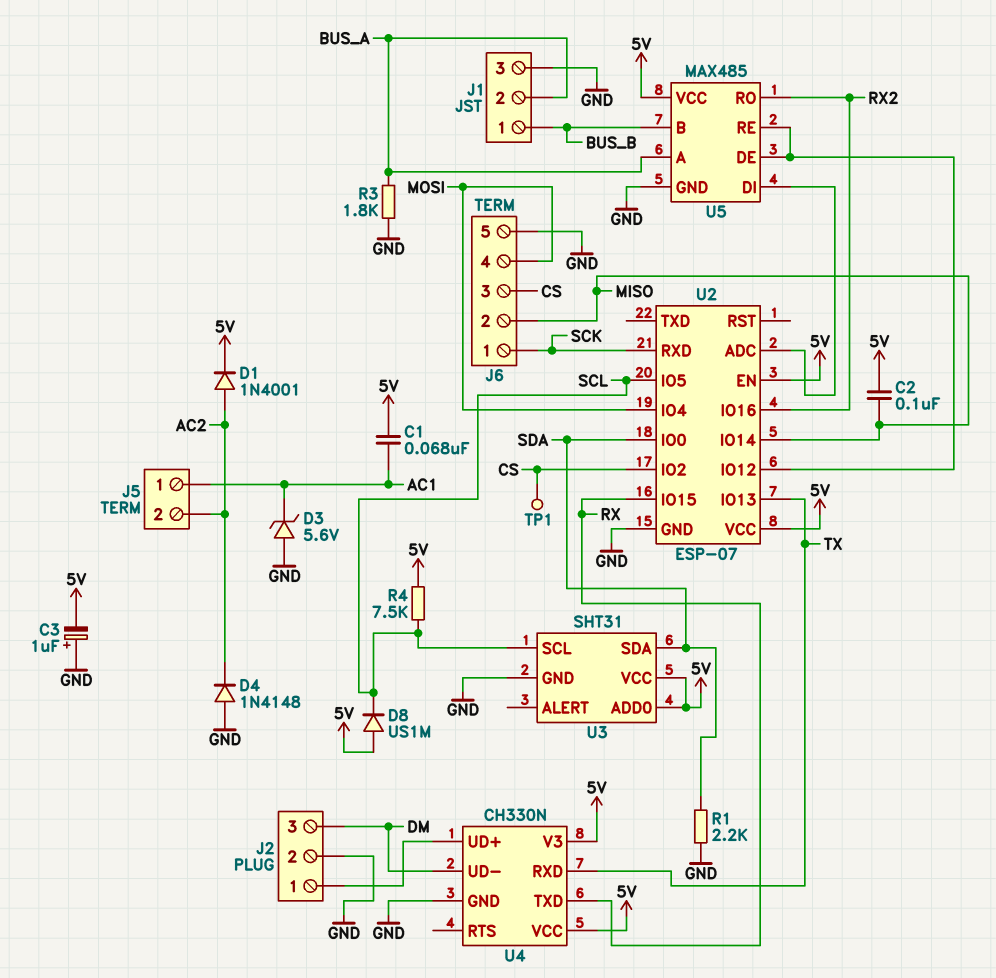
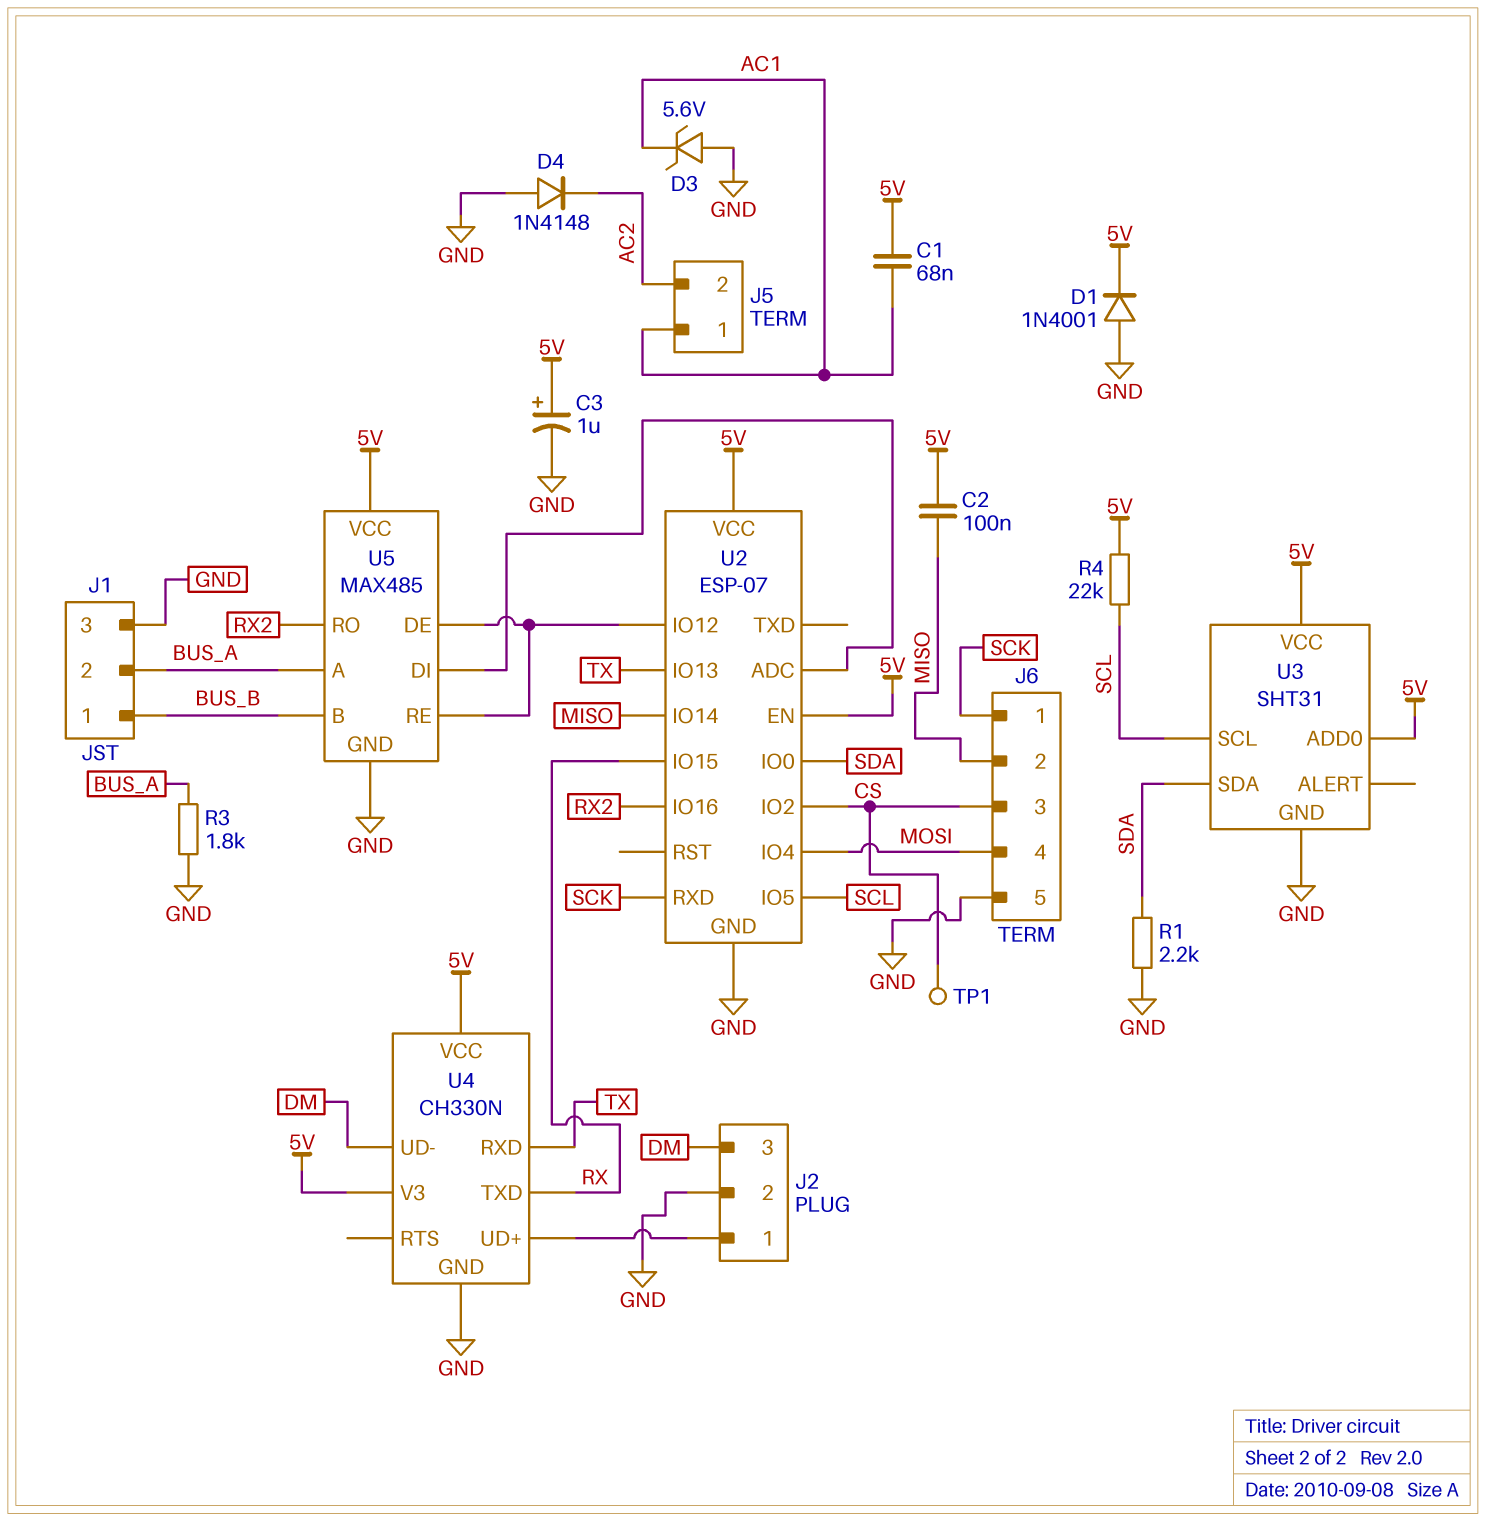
C3: 1uF (plus GND, minus 5V) -> 1uF (plus 5V, minus GND)
D1: diode 1N4001 (A AC2, K 5V) -> diode 1N4001 (A GND, K 5V)
D8: diode US1M (A 5V, K SCL) -> none
R4: 7.5k (5V, SCL) -> 22k (5V, SCL)

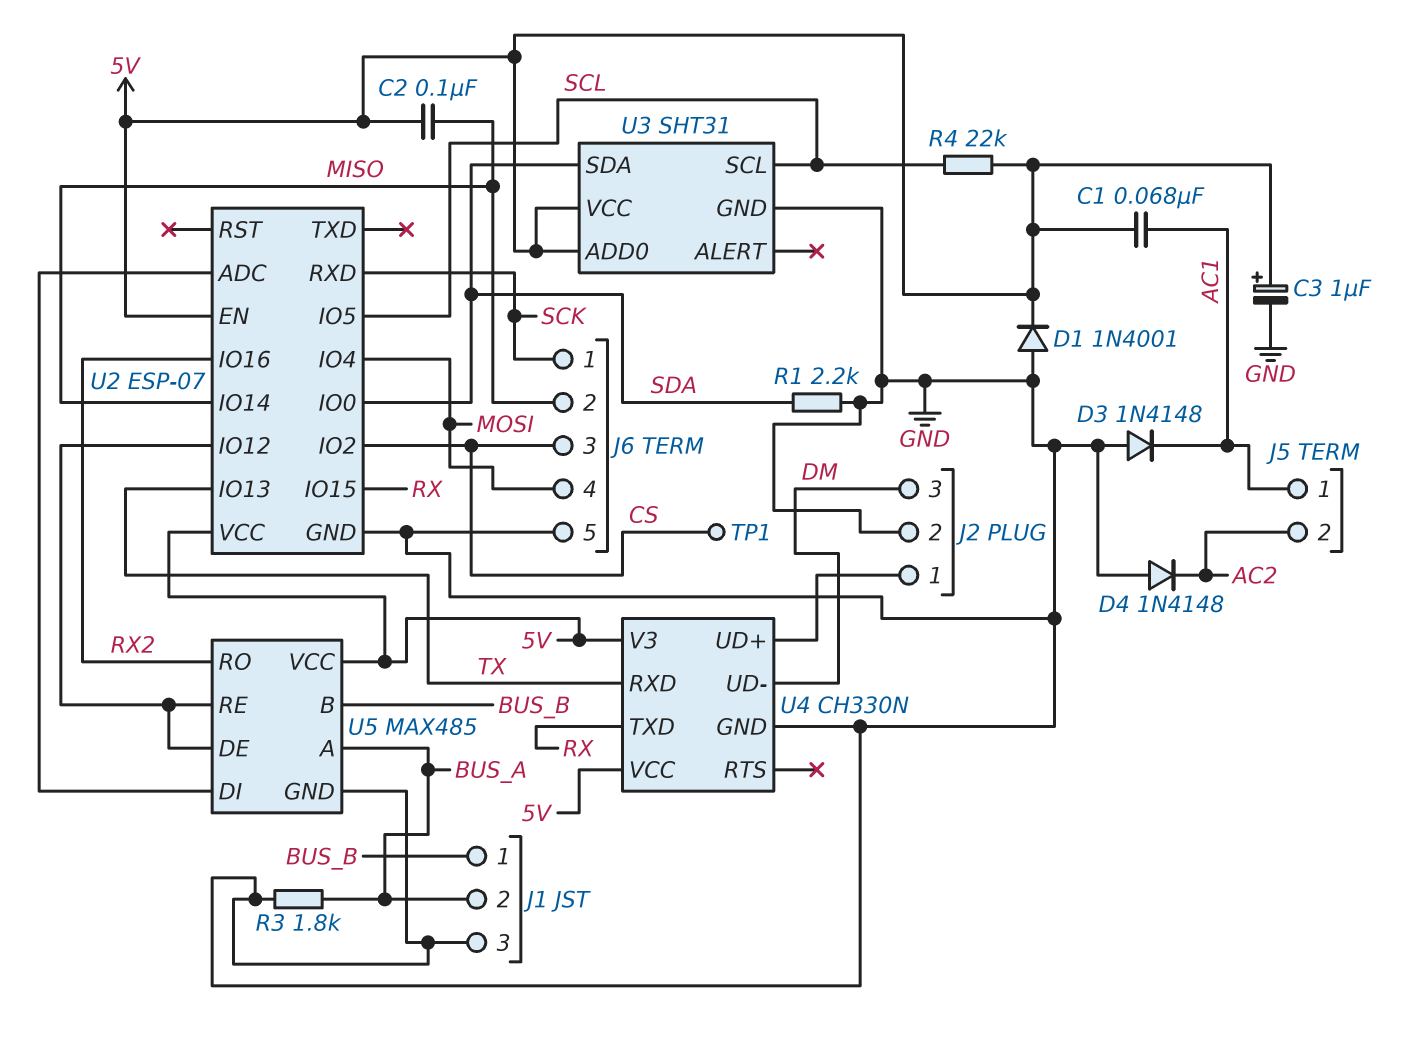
D3: zener 5.6V (A GND, K AC1) -> diode 1N4148 (A GND, K AC1)

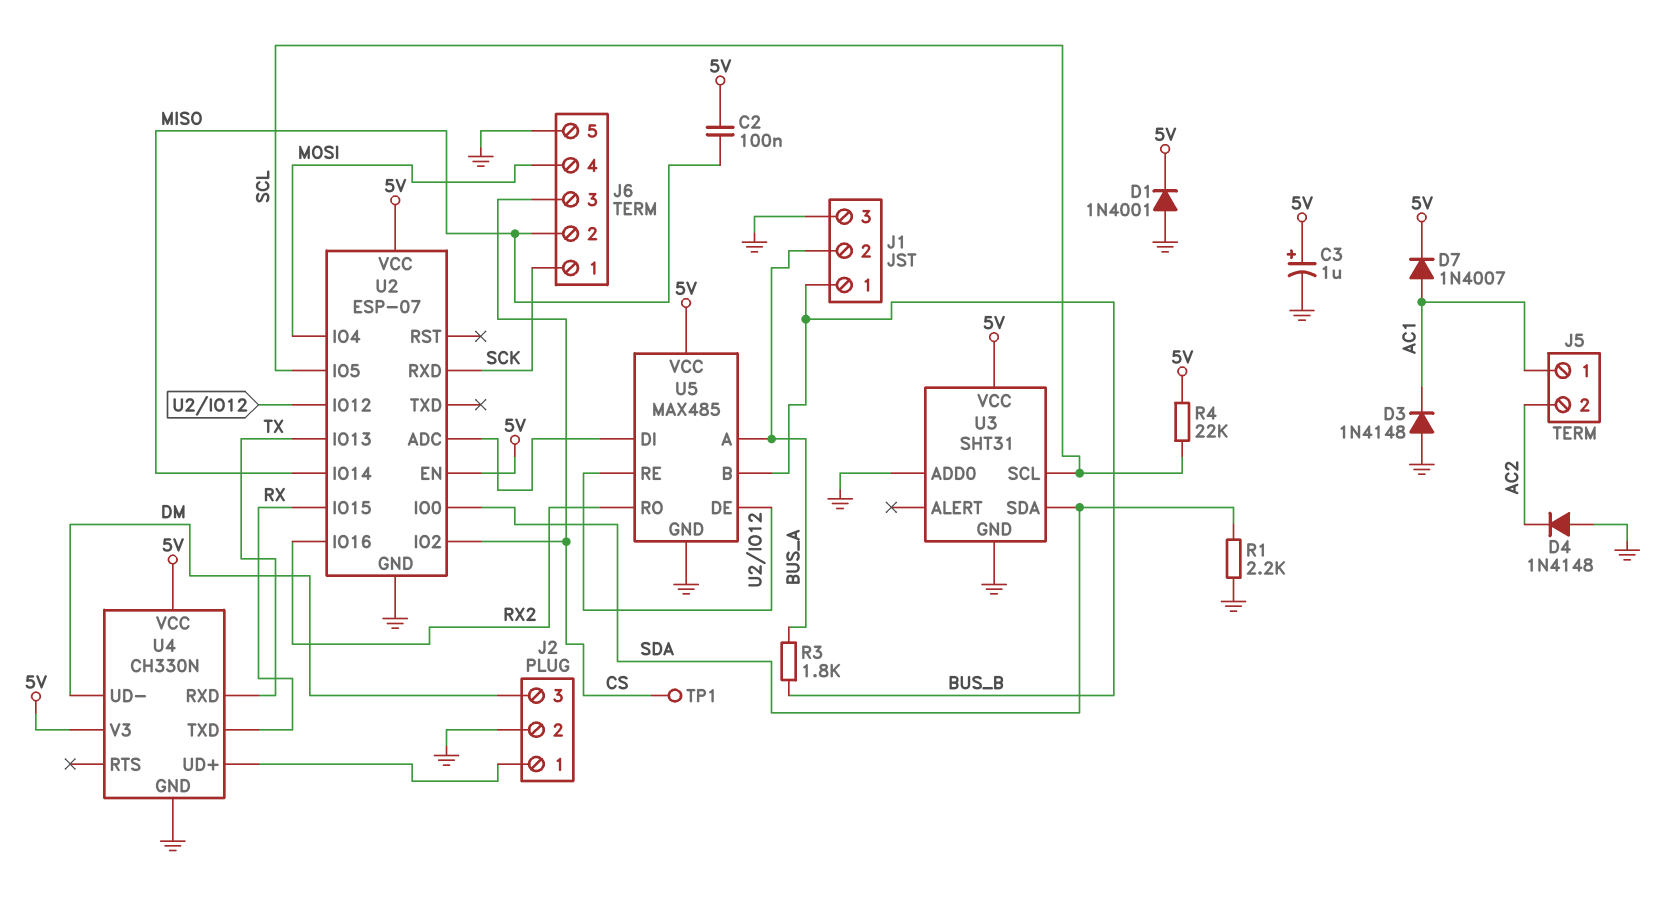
C1: 68nF (5V, AC1) -> none
D7: none -> diode 1N4007 (A AC1, K 5V)
R3: 1.8k (BUS_A, GND) -> 1.8k (BUS_A, BUS_B)
U3 pin ADD0: 5V -> GND

